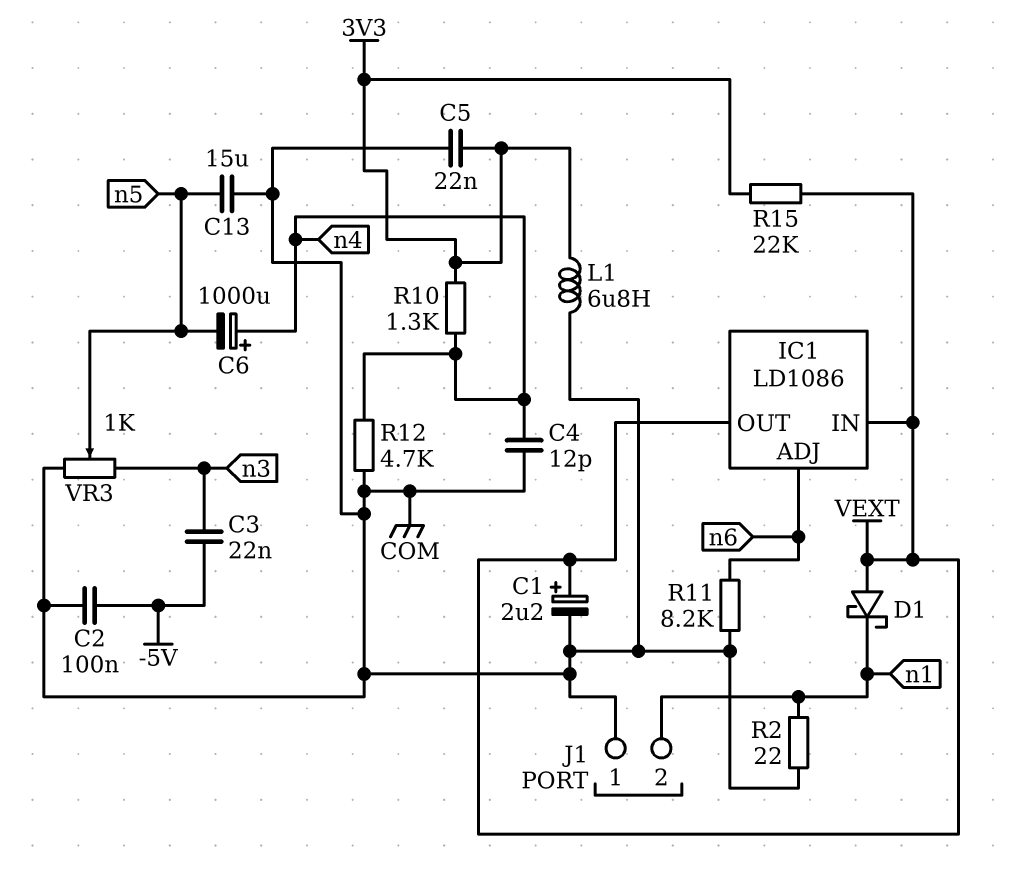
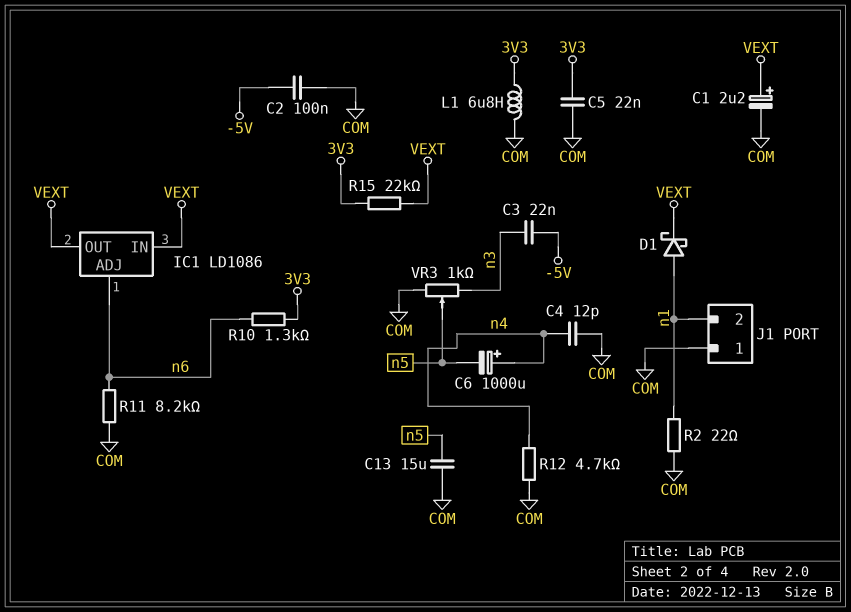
D1: schottky (A VEXT, K n1) -> schottky (A n1, K VEXT)
R10: 1.3k (3V3, n4) -> 1.3k (3V3, n6)

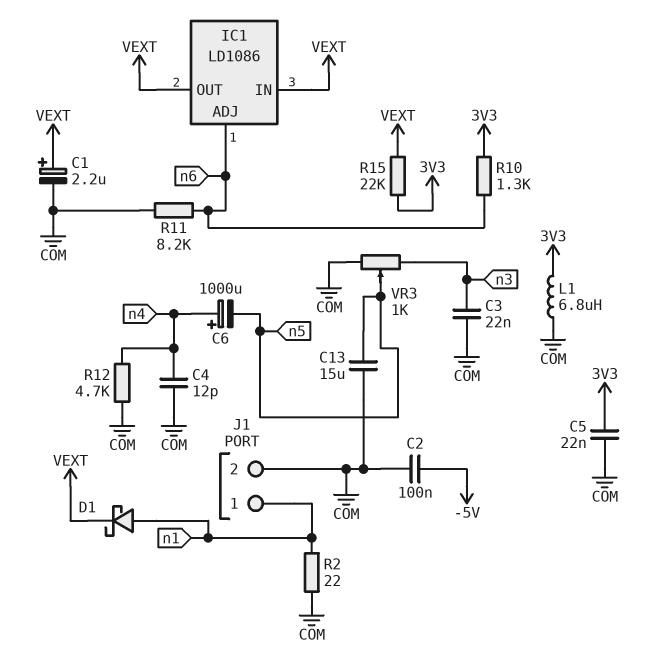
C3: 22nF (-5V, n3) -> 22nF (COM, n3)
J1 pin 1: COM -> n1
J1 pin 2: n1 -> COM

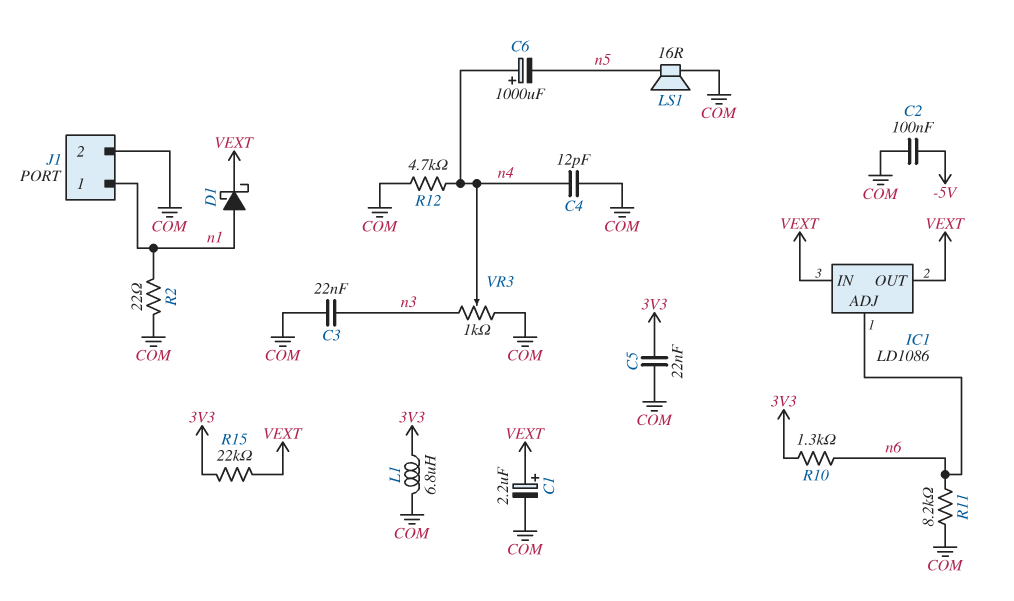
C13: 15uF (COM, n5) -> none
LS1: none -> speaker 16R (COM, n5)
VR3: 1k (COM, n3, wiper n5) -> 1k (COM, n3, wiper n4)

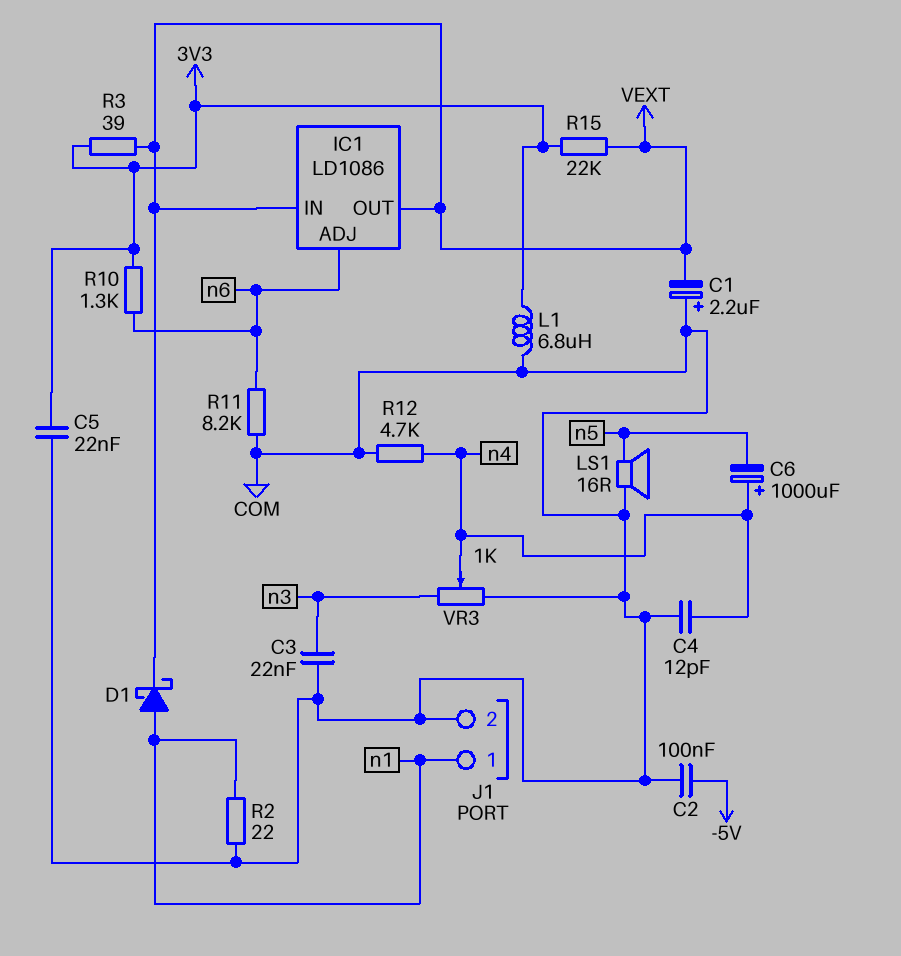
C1: 2.2uF (plus VEXT, minus COM) -> 2.2uF (plus COM, minus VEXT)
R3: none -> 39 (3V3, VEXT)

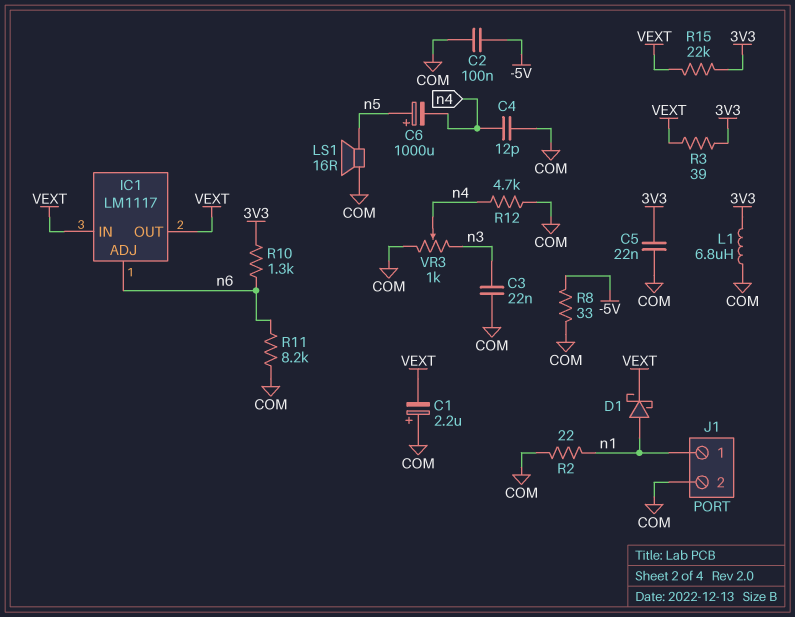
C6: 1000uF (plus n4, minus n5) -> 1000uF (plus n5, minus n4)
IC1: LD1086 -> LM1117
R8: none -> 33 (-5V, COM)

